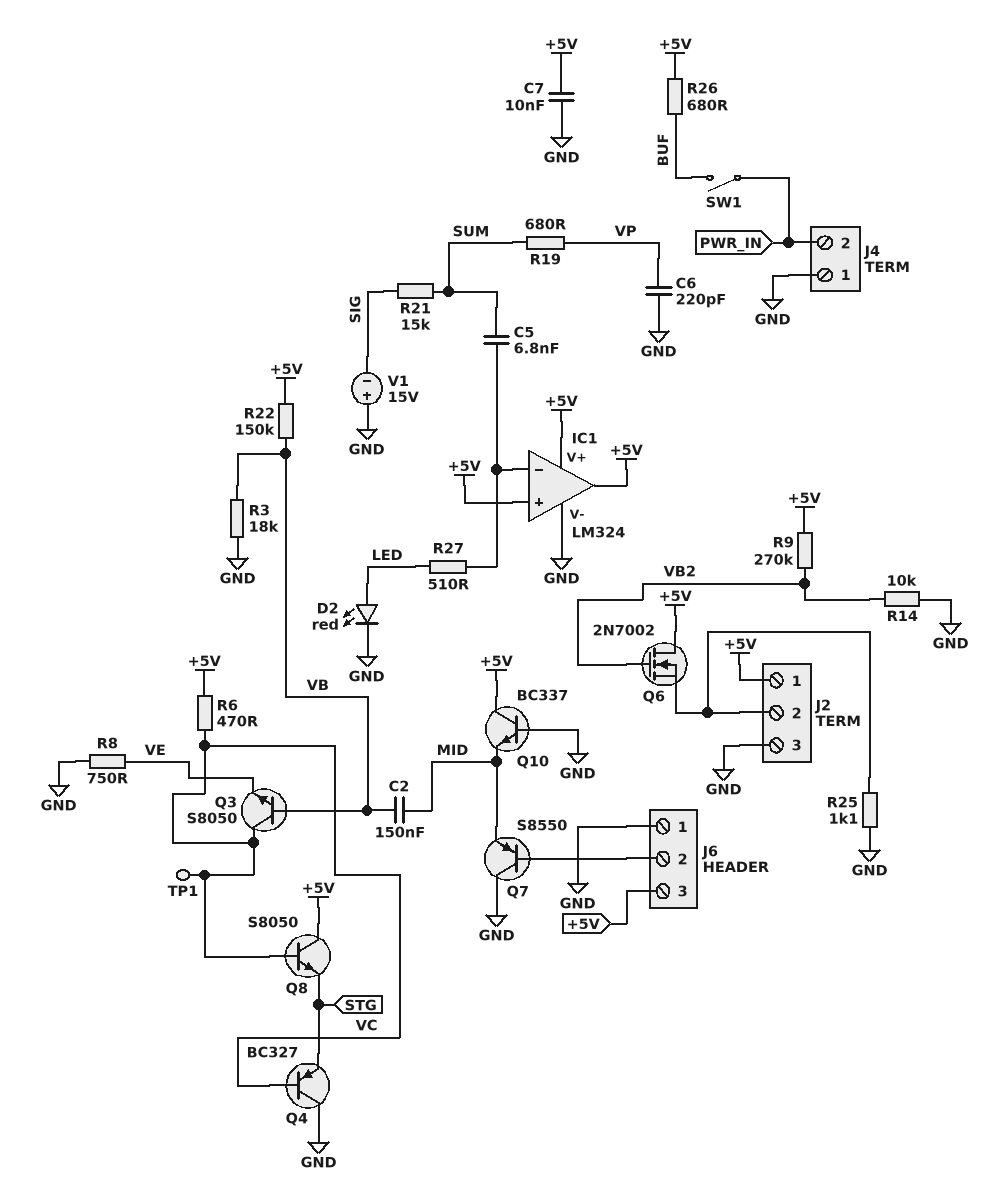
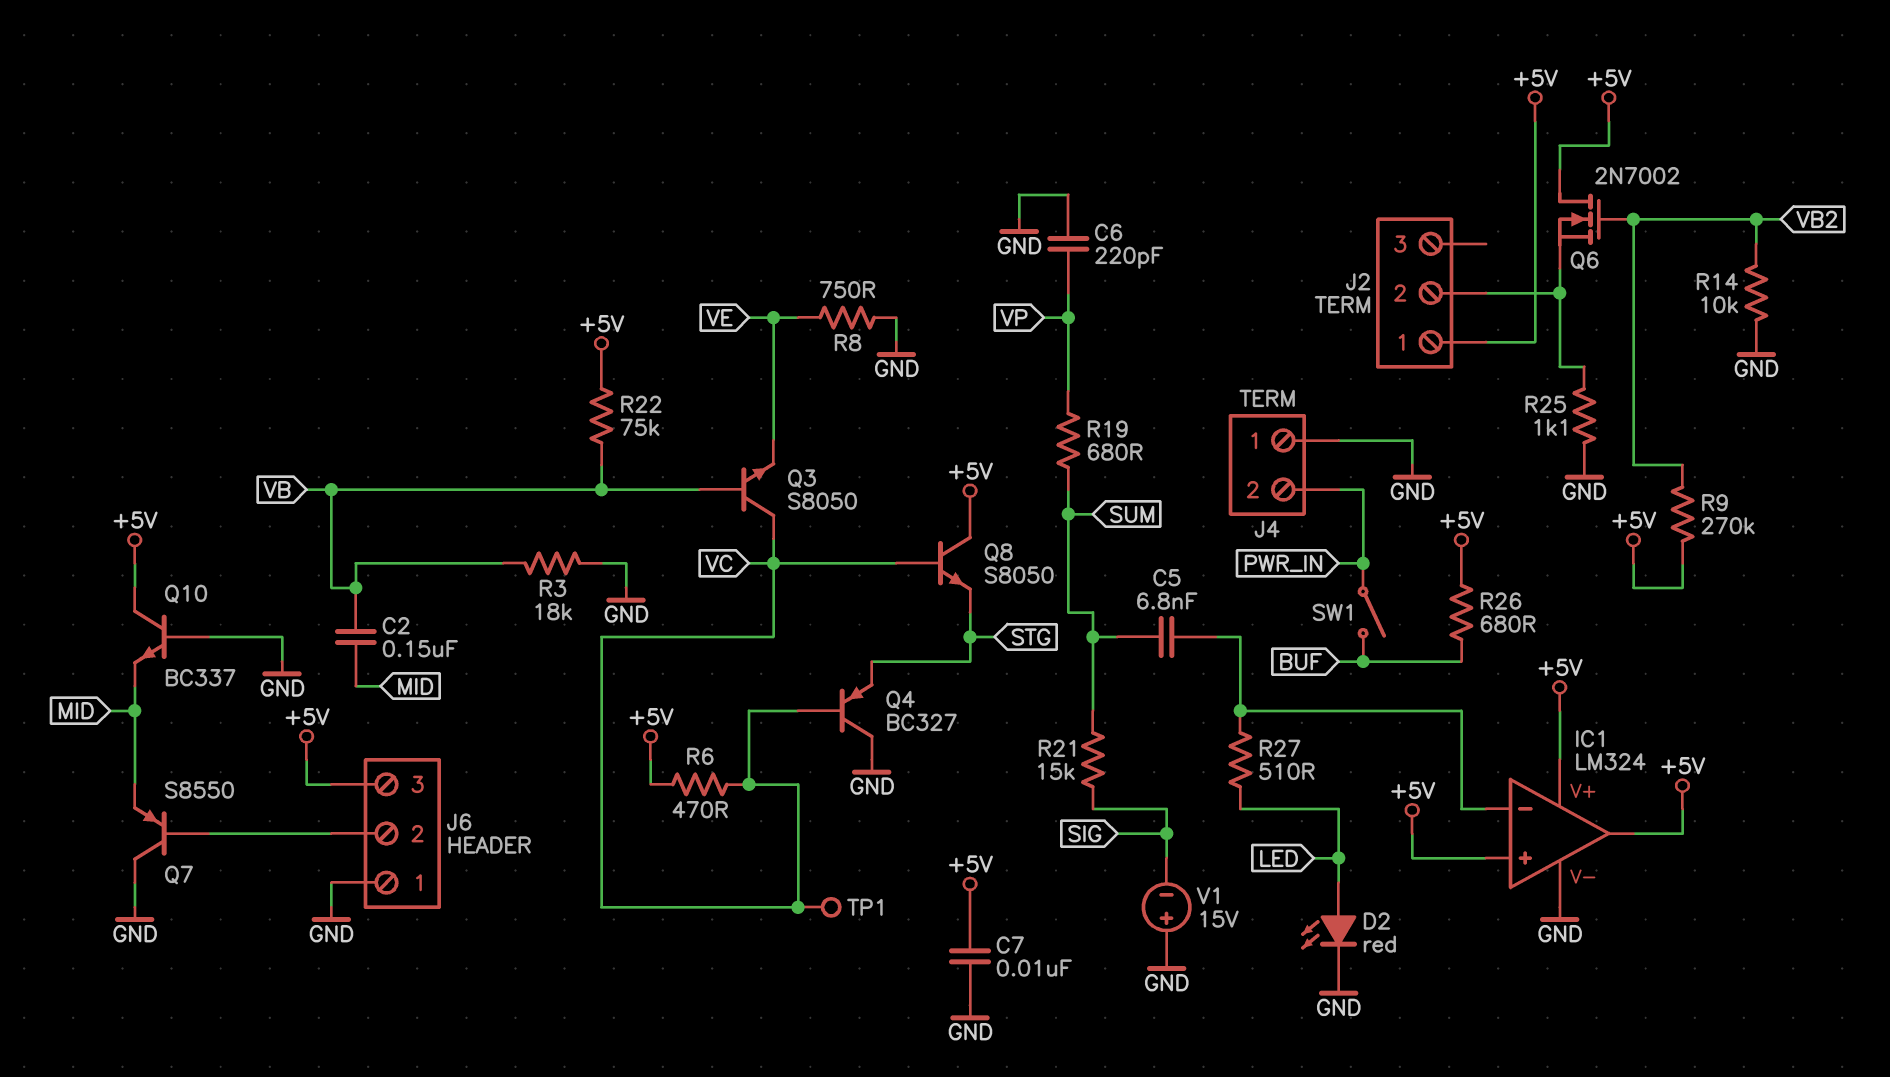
J2 pin 3: GND -> none
R22: 150k (+5V, VB) -> 75k (+5V, VB)

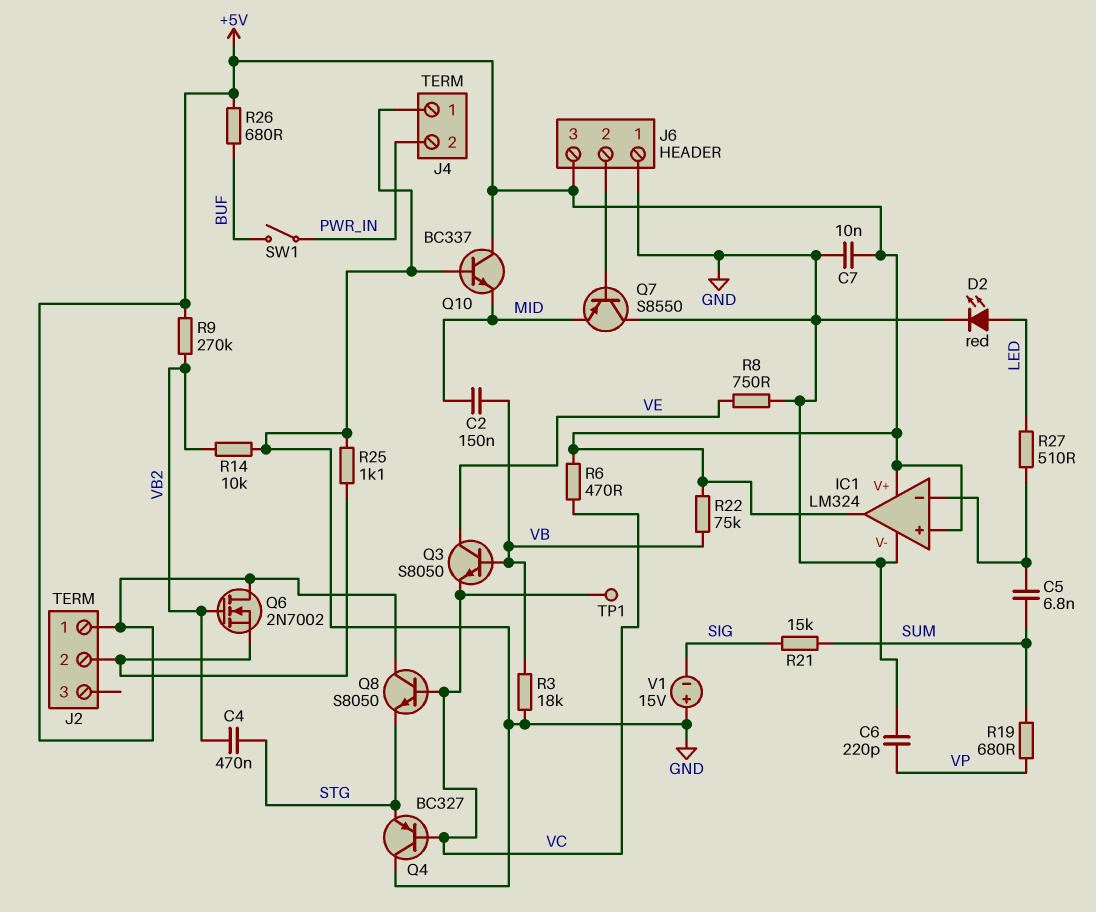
C4: none -> 470nF (STG, VB2)
Q3: NPN S8050 (B VB, C VC, E VE) -> NPN S8050 (B VB, C VE, E VC)

